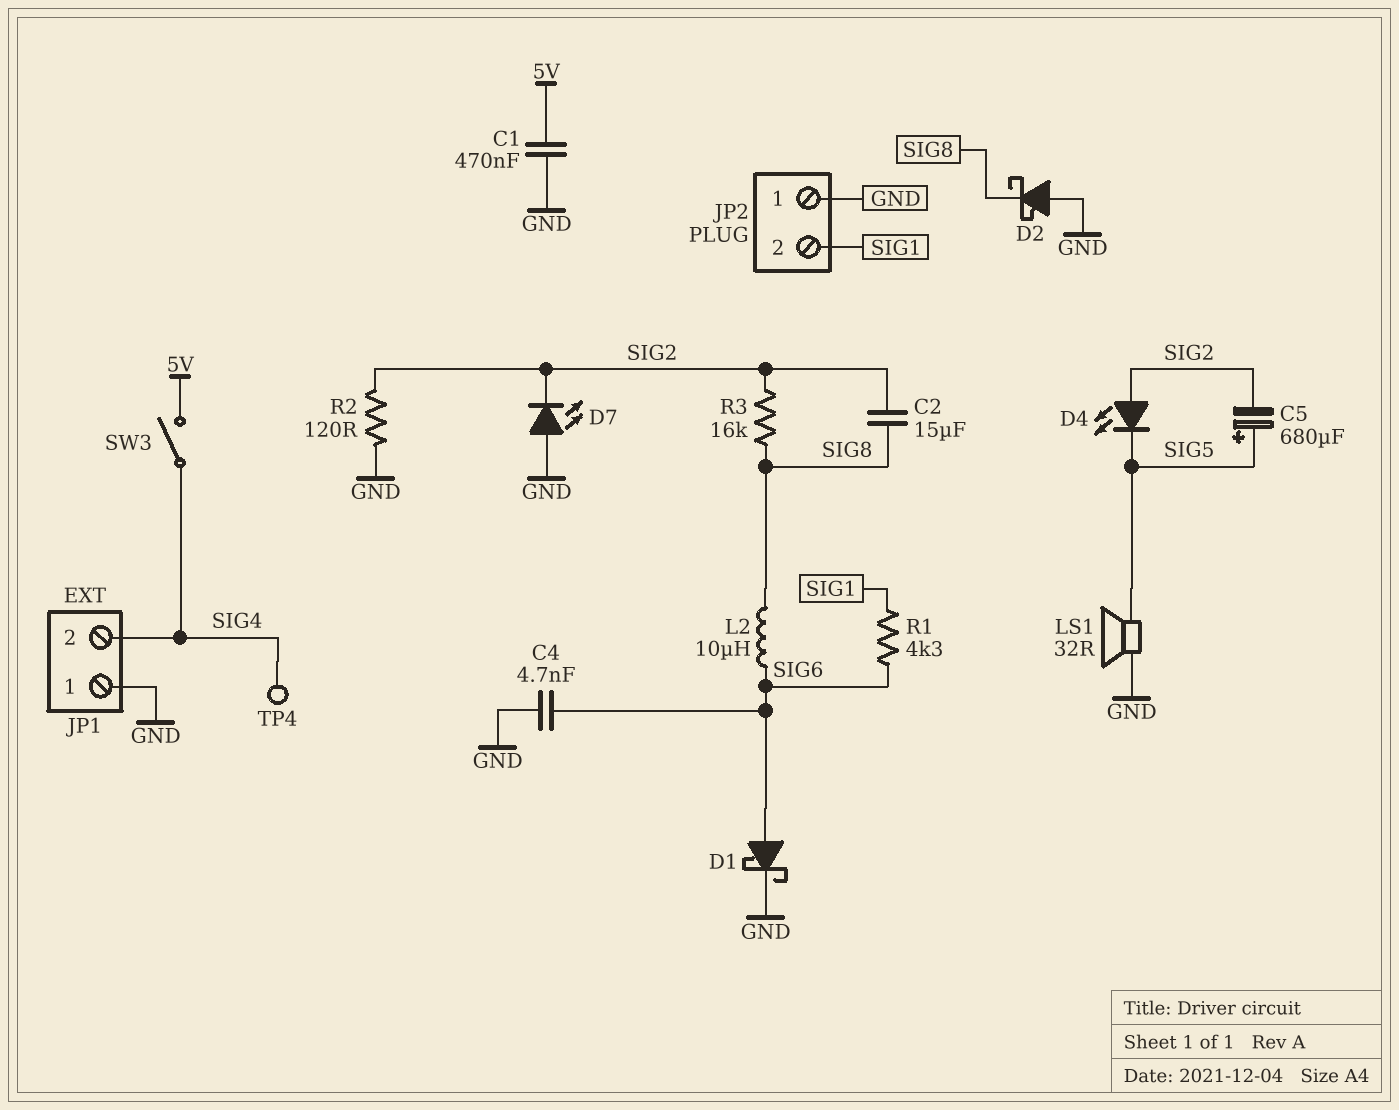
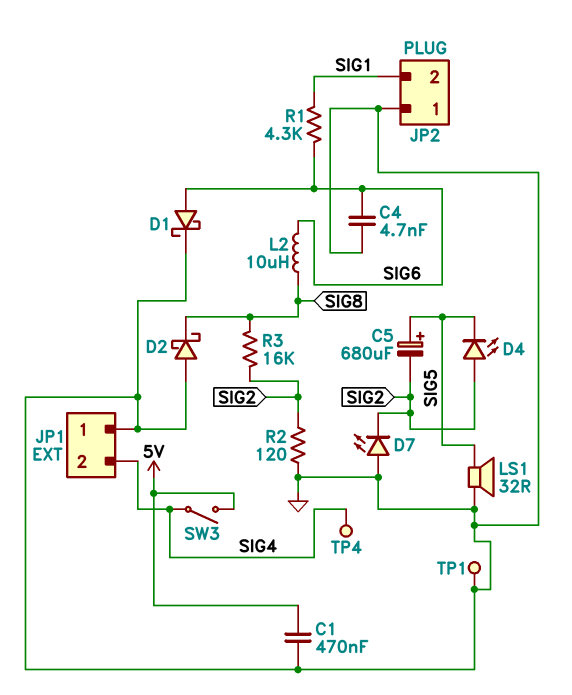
C2: 15uF (SIG2, SIG8) -> none
TP1: none -> test point (GND)

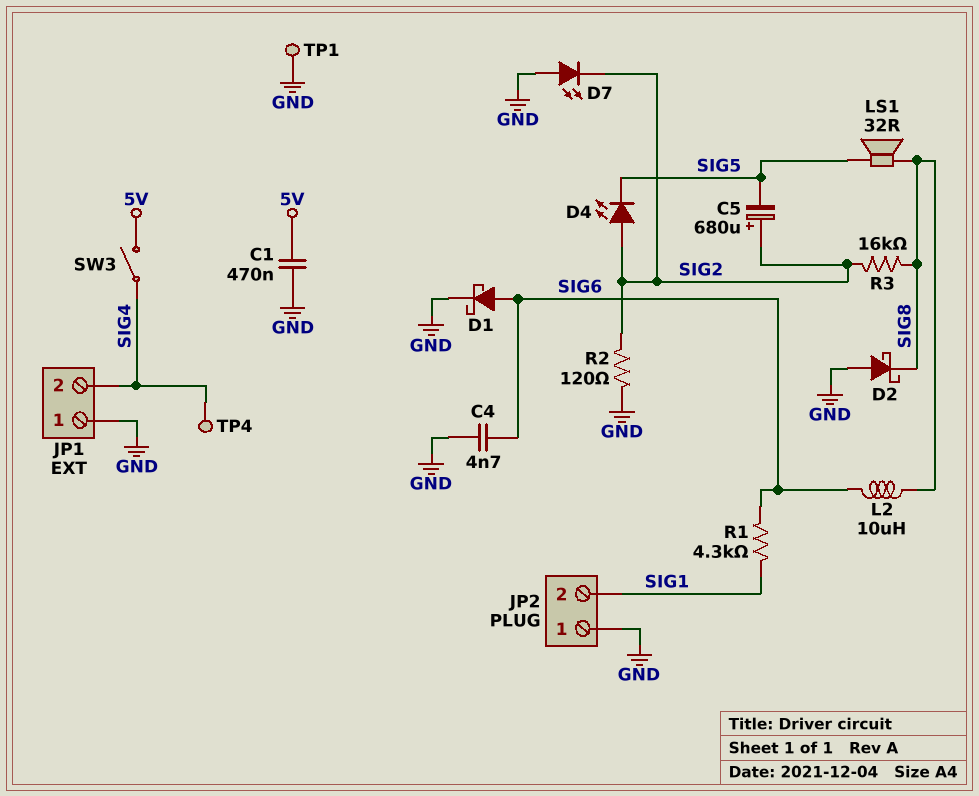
C5: 680uF (plus SIG5, minus SIG2) -> 680uF (plus SIG2, minus SIG5)
LS1: speaker 32R (GND, SIG5) -> speaker 32R (SIG5, SIG8)

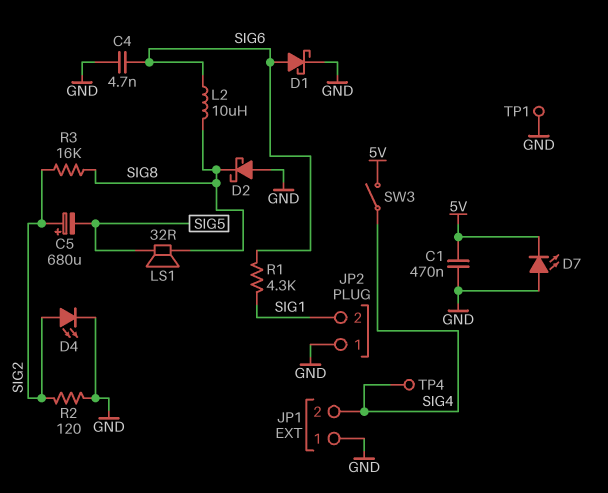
D4: LED (A SIG2, K SIG5) -> LED (A SIG2, K GND)
D7: LED (A GND, K SIG2) -> LED (A GND, K 5V)

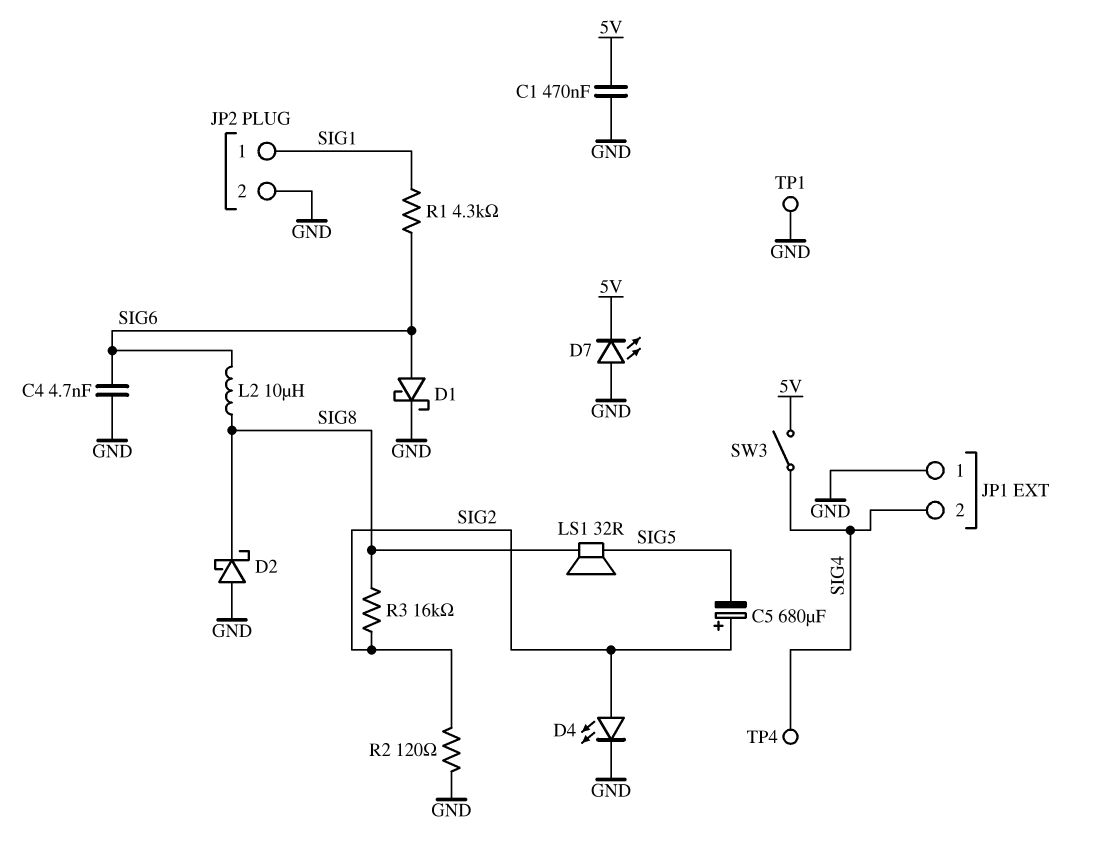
JP2 pin 1: GND -> SIG1
JP2 pin 2: SIG1 -> GND

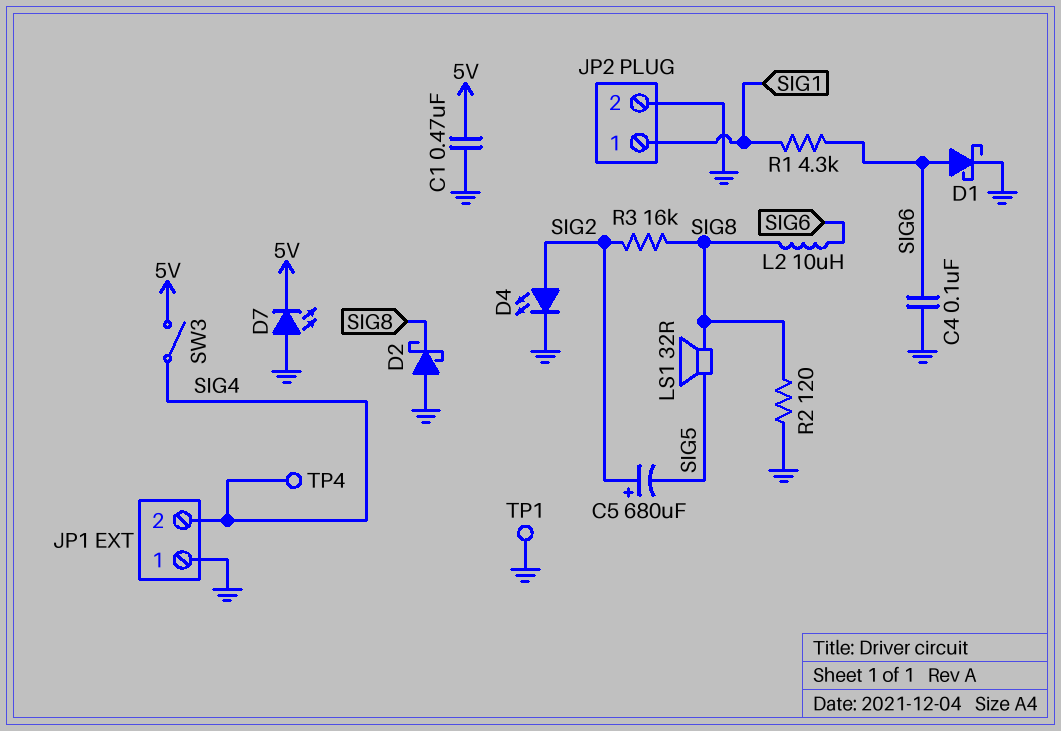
C4: 4.7nF (GND, SIG6) -> 100nF (GND, SIG6)
R2: 120 (GND, SIG2) -> 120 (GND, SIG8)

